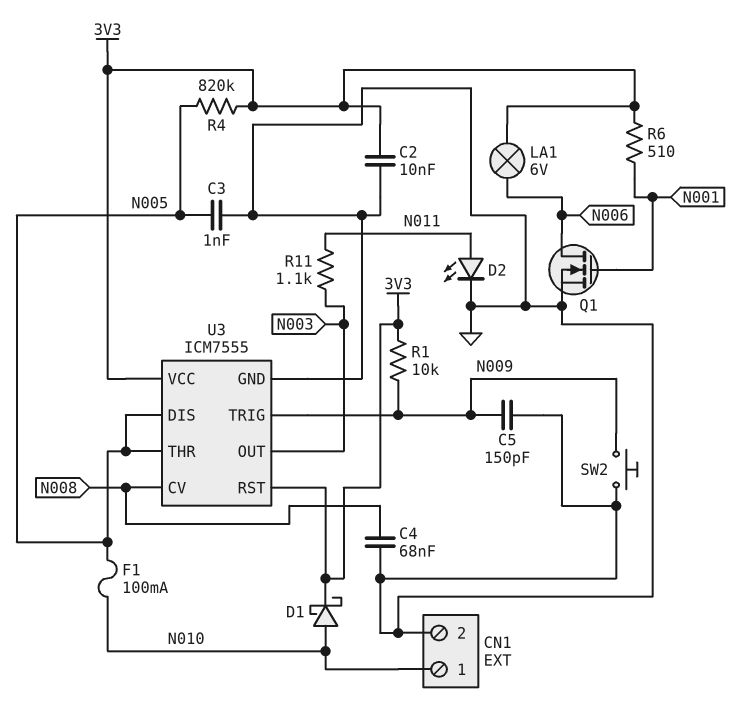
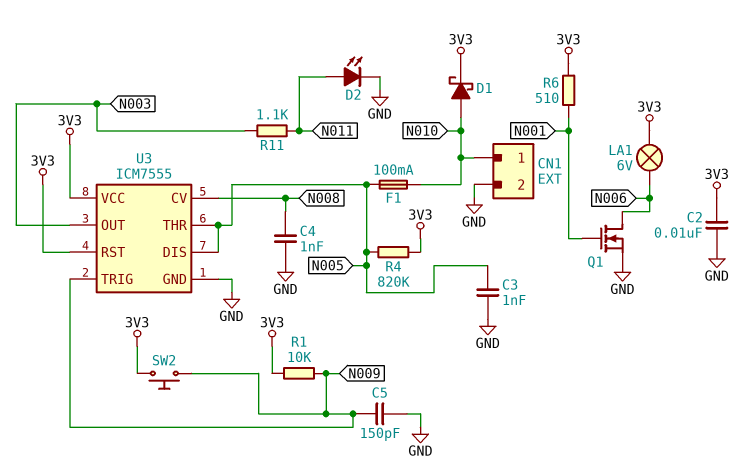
C4: 68nF (GND, N008) -> 1nF (GND, N008)
SW2: button (GND, N009) -> button (3V3, N009)

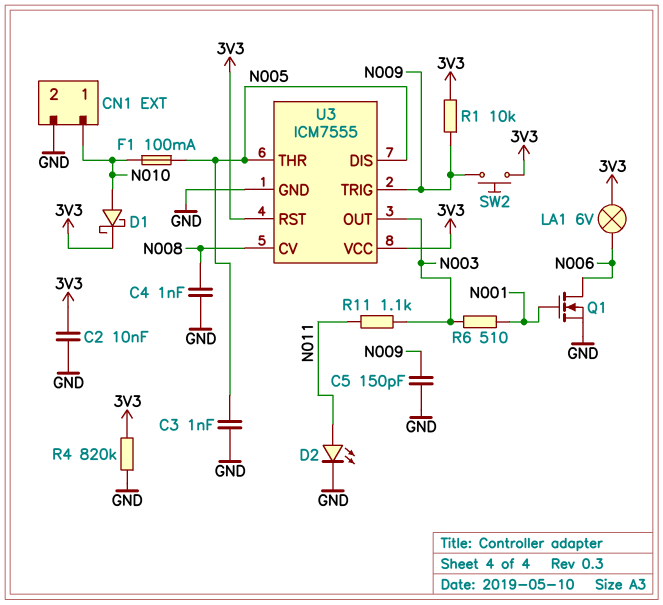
R4: 820k (3V3, N005) -> 820k (3V3, GND)
R6: 510 (3V3, N001) -> 510 (N001, N003)

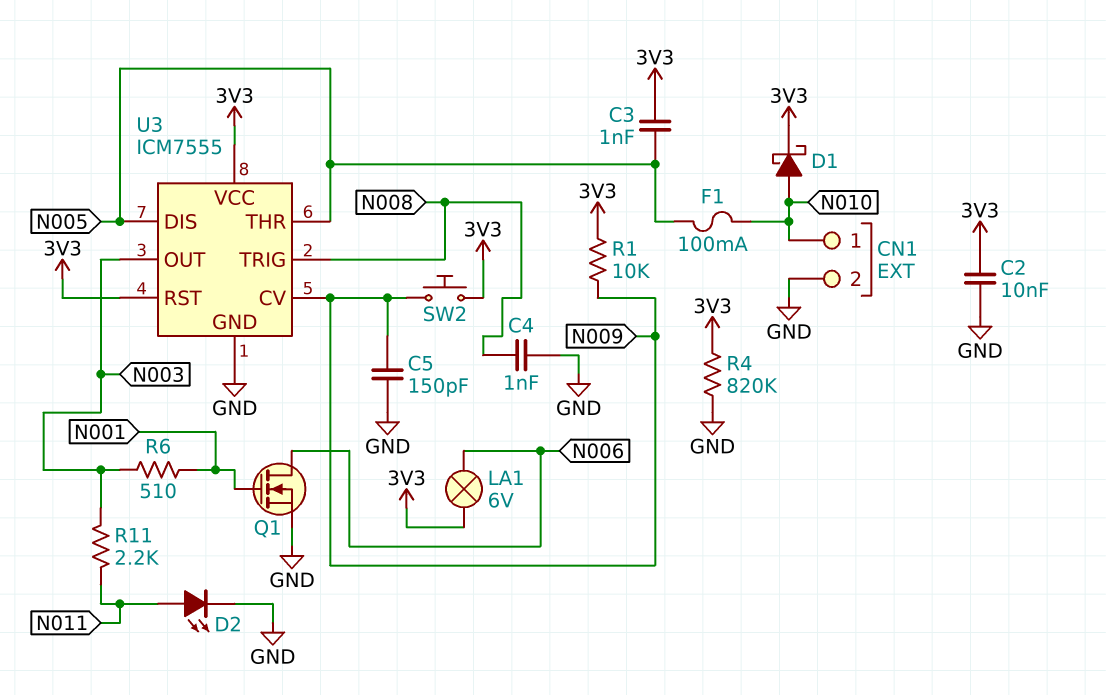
C3: 1nF (GND, N005) -> 1nF (3V3, N005)
R11: 1.1k (N003, N011) -> 2.2k (N003, N011)
U3 pin CV: N008 -> N009
U3 pin TRIG: N009 -> N008

